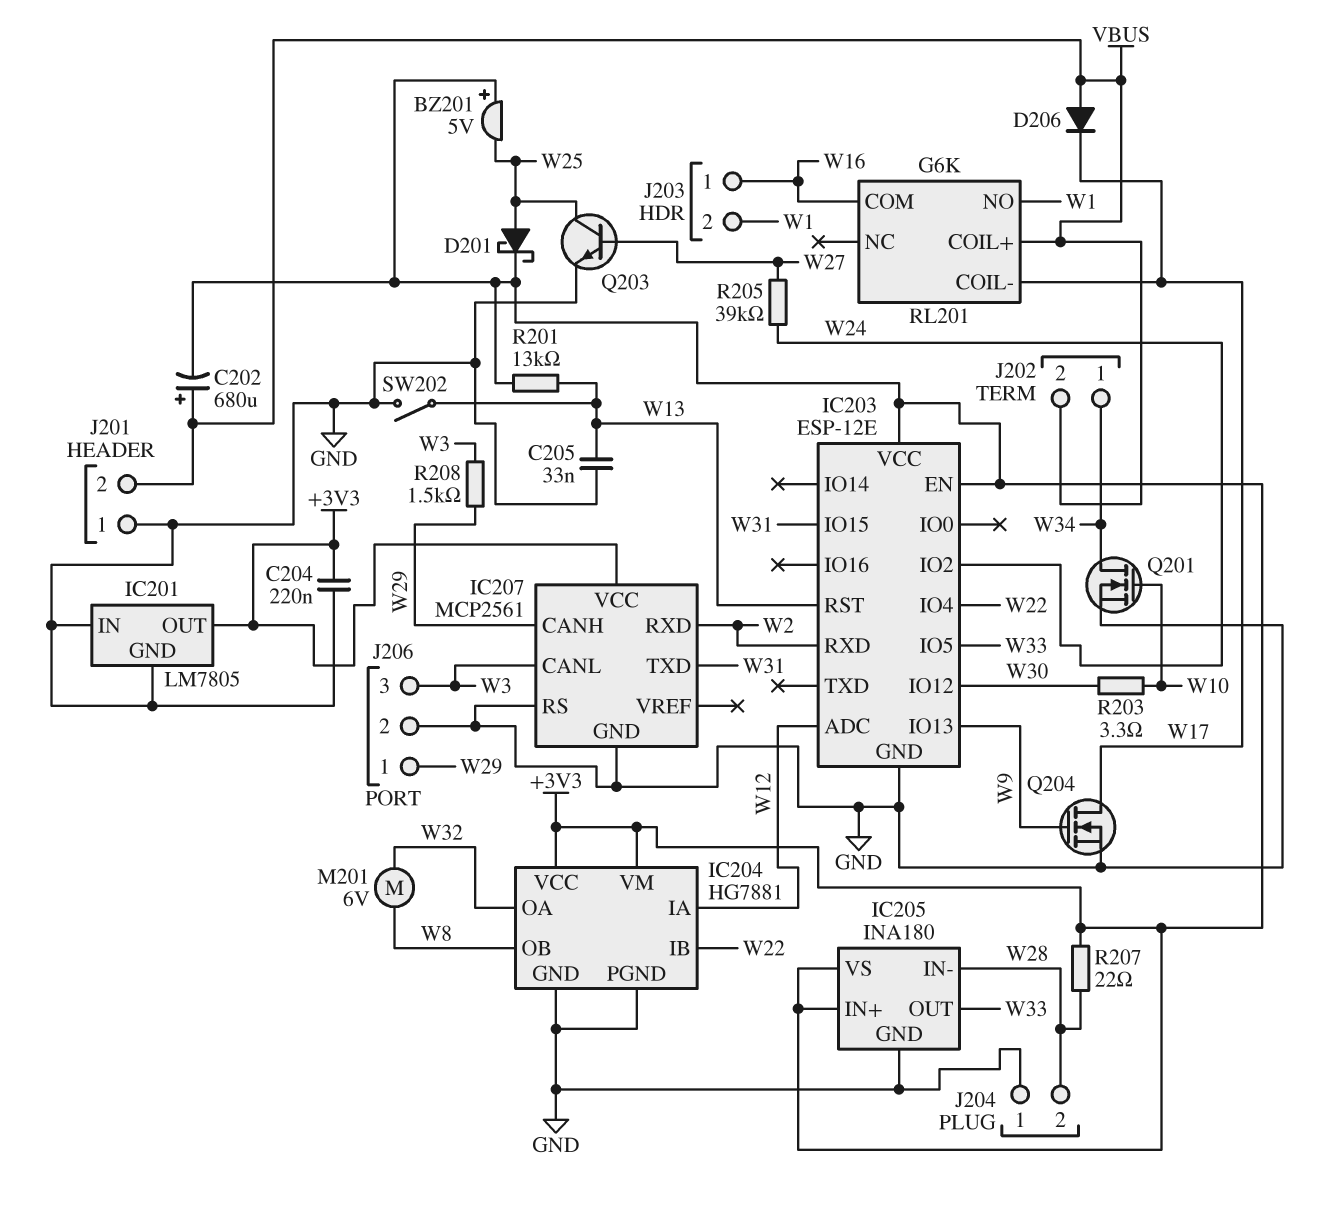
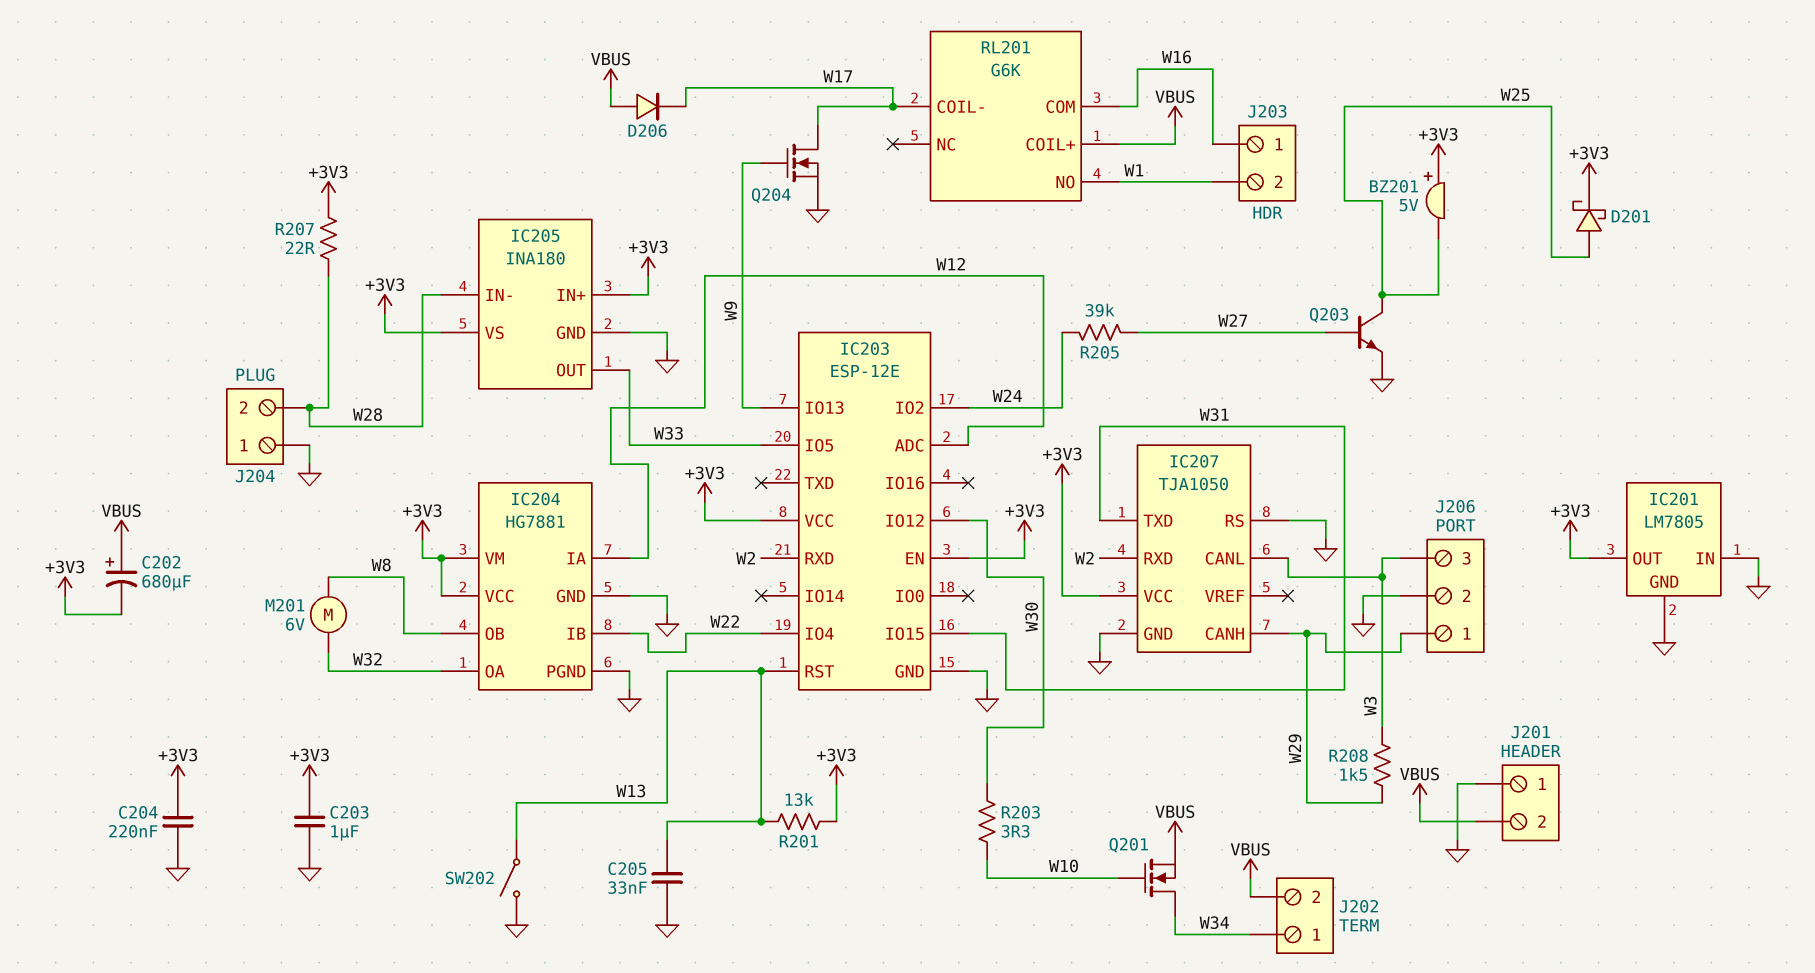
C203: none -> 1uF (+3V3, GND)
IC207: MCP2561 -> TJA1050
Q201: NMOS (G W10, D W34, S GND) -> NMOS (G W10, D W34, S VBUS)

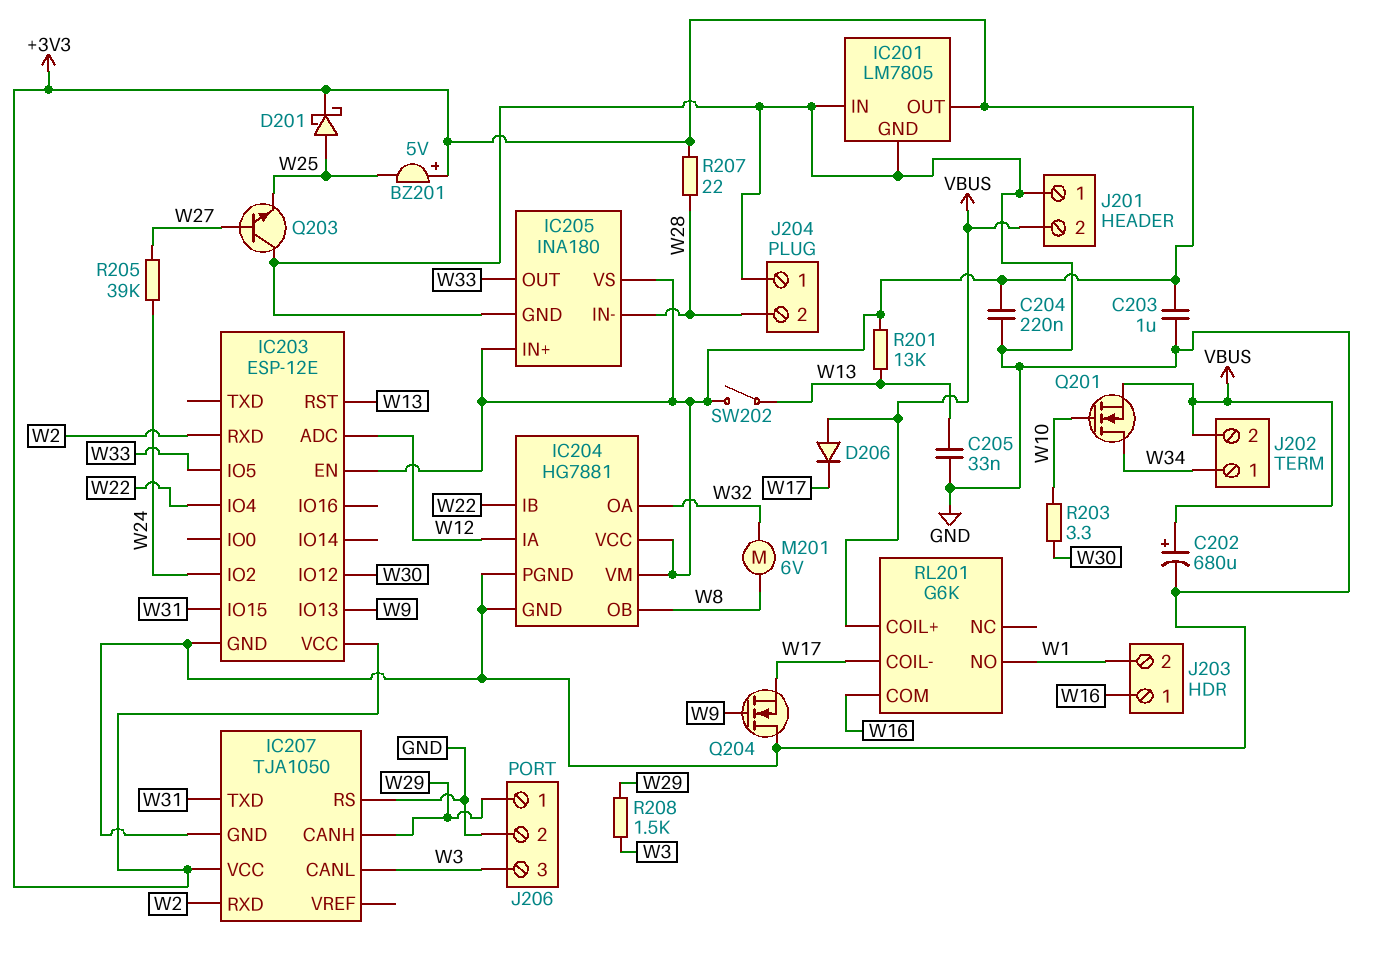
C202: 680uF (plus VBUS, minus +3V3) -> 680uF (plus VBUS, minus GND)
Q203: NPN (B W27, C W25, E GND) -> NPN (B W27, C GND, E W25)
Q204: NMOS (G W9, D W17, S GND) -> NMOS (G W9, D GND, S W17)
SW202: switch (GND, W13) -> switch (+3V3, W13)

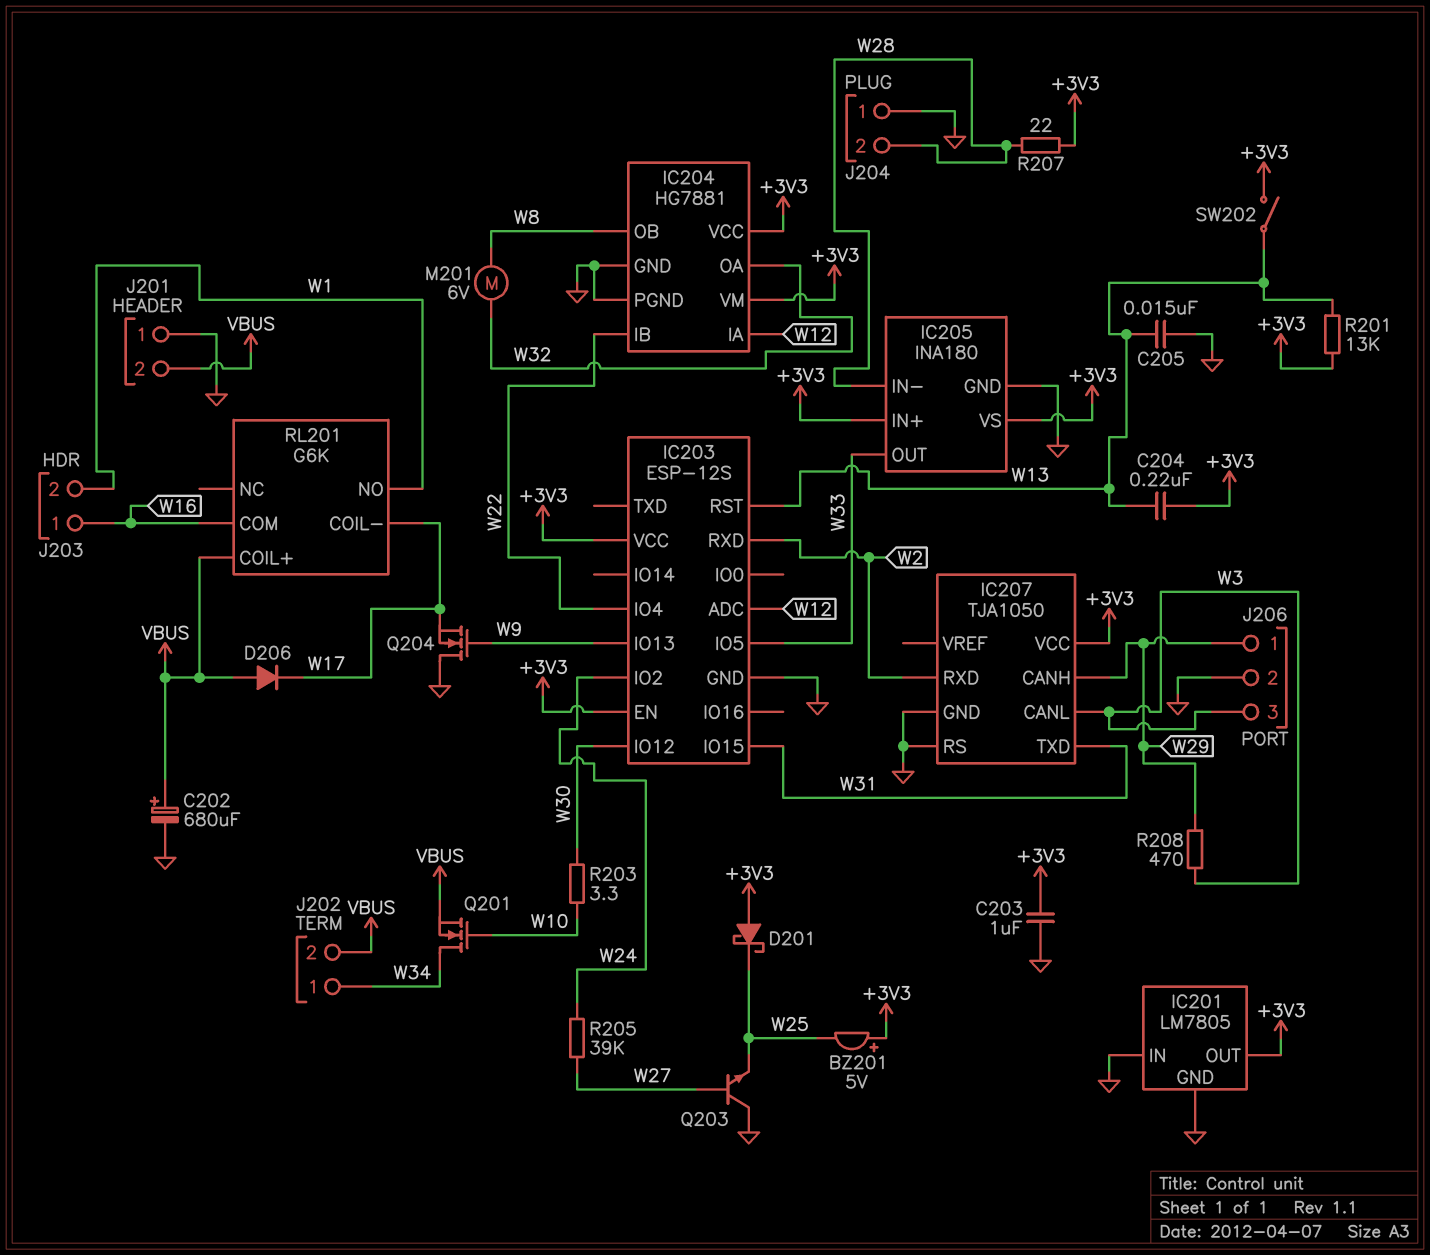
C204: 220nF (+3V3, GND) -> 220nF (+3V3, W13)
C205: 33nF (GND, W13) -> 15nF (GND, W13)
D201: schottky (A W25, K +3V3) -> schottky (A +3V3, K W25)
IC203: ESP-12E -> ESP-12S
R208: 1.5k (W3, W29) -> 470 (W3, W29)

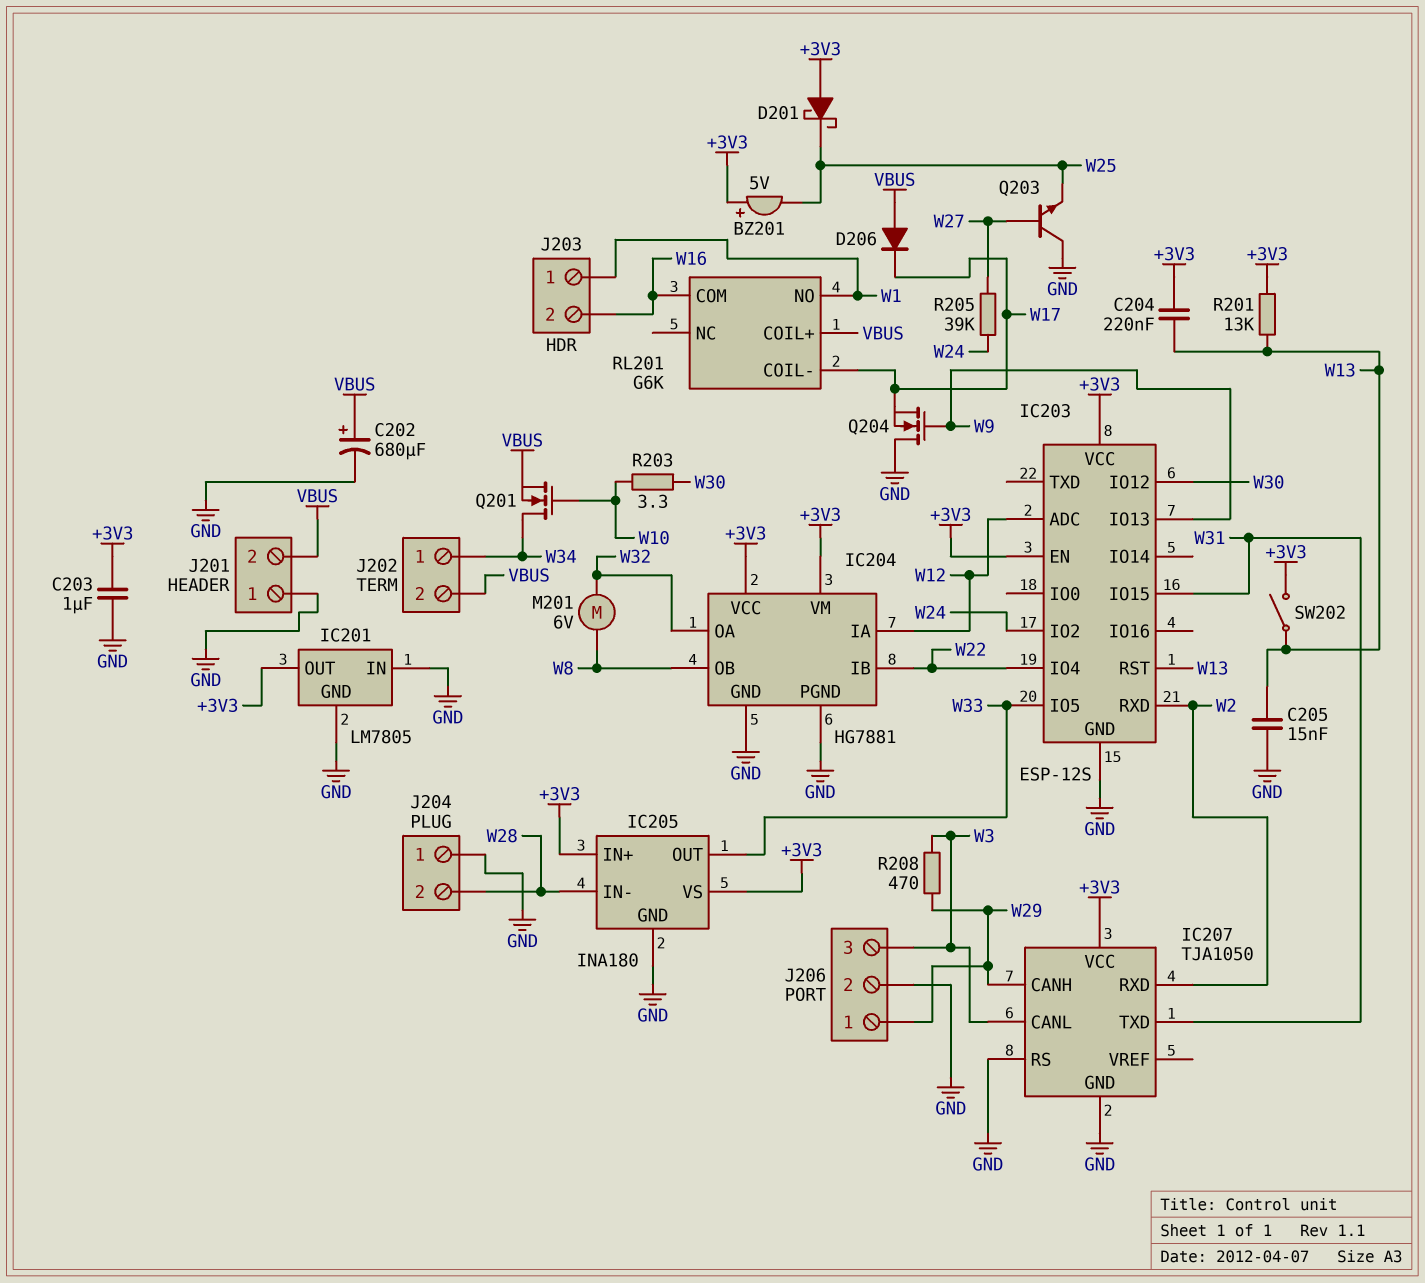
J203 pin 1: W16 -> W1
J203 pin 2: W1 -> W16
R207: 22 (+3V3, W28) -> none

